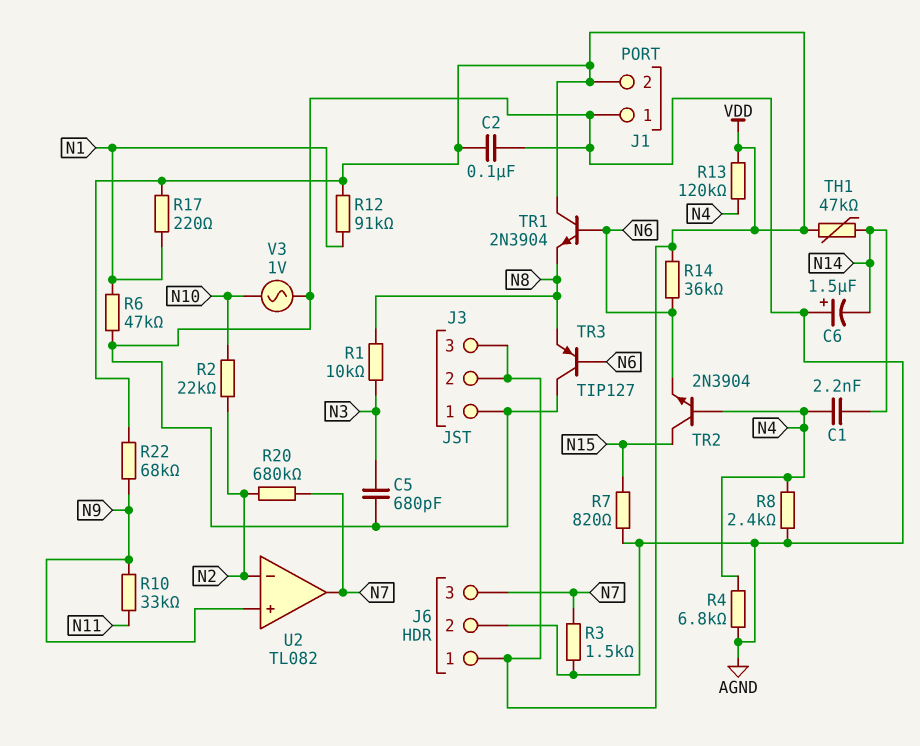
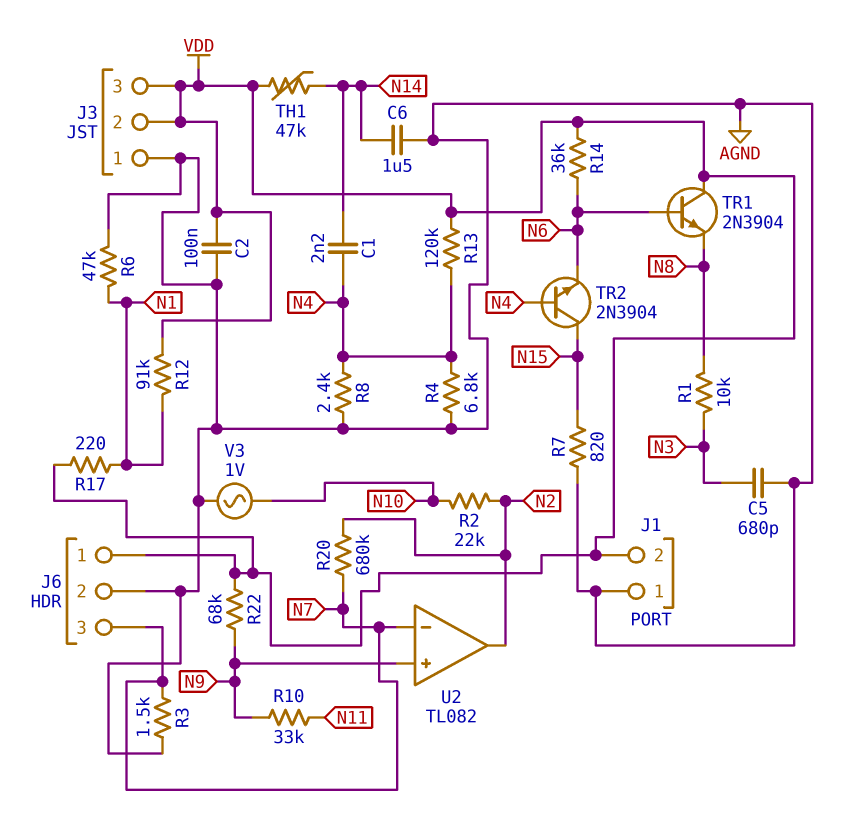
C6: 1.5uF (plus AGND, minus N14) -> 1.5uF (AGND, N14)
TR3: PNP TIP127 (B N6, C AGND, E N8) -> none
U2 pin in-: N2 -> N7
U2 pin out: N7 -> N2

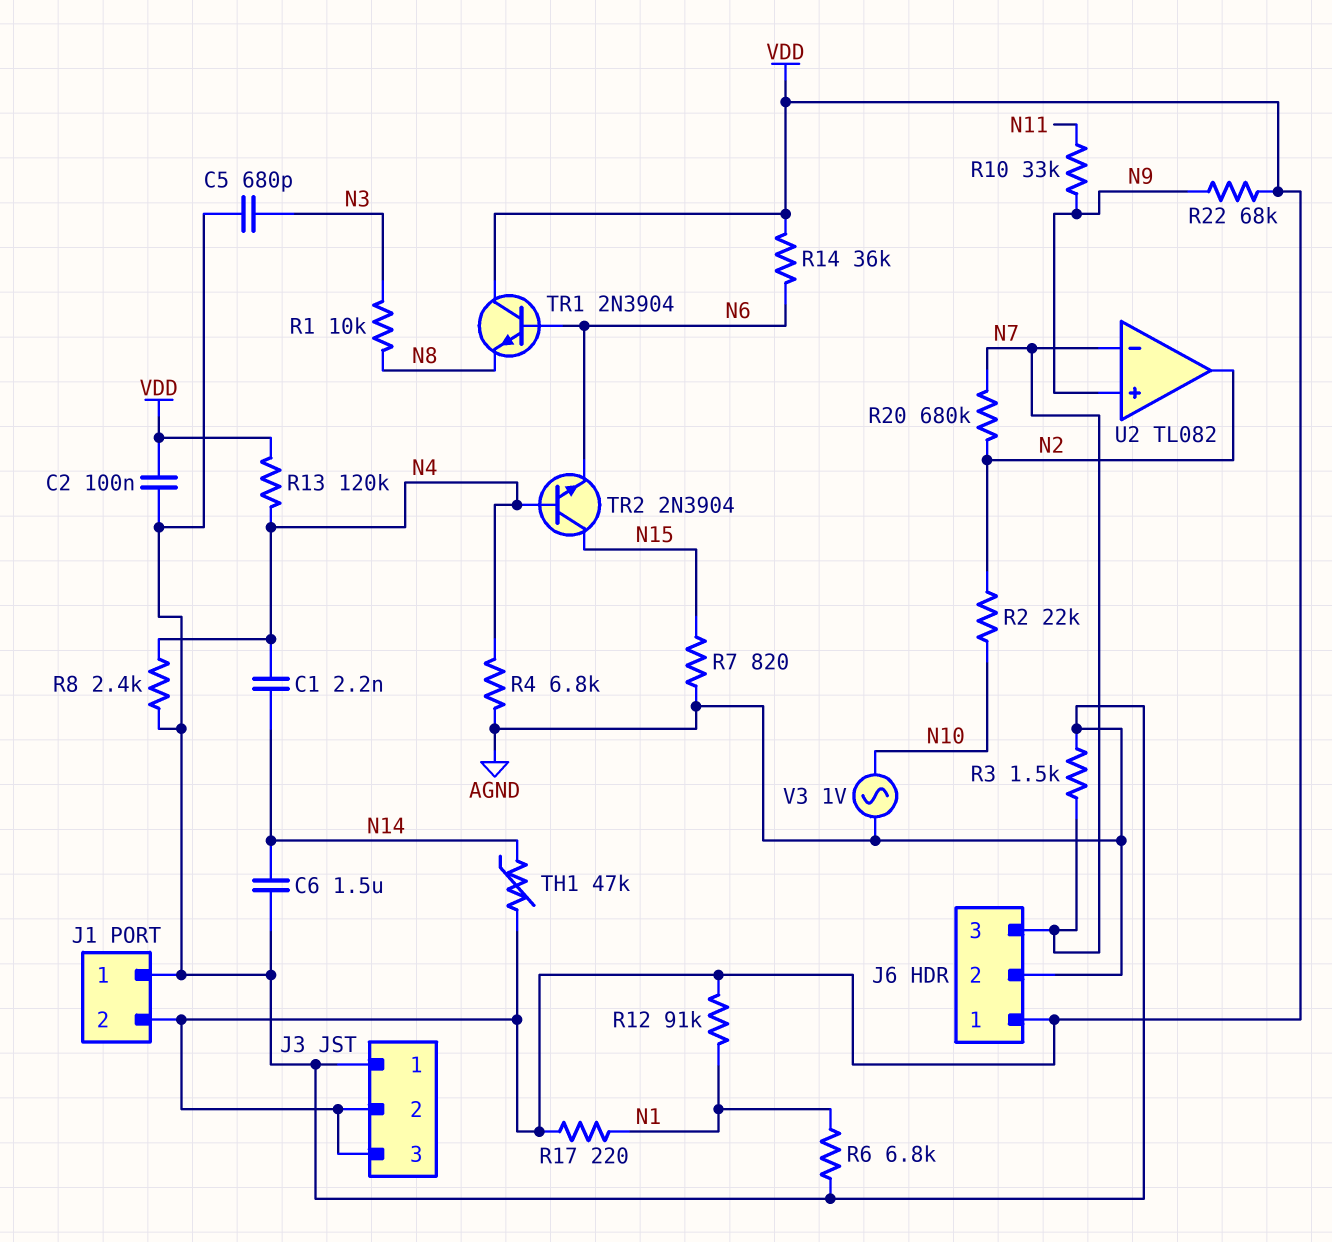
R6: 47k (AGND, N1) -> 6.8k (AGND, N1)

